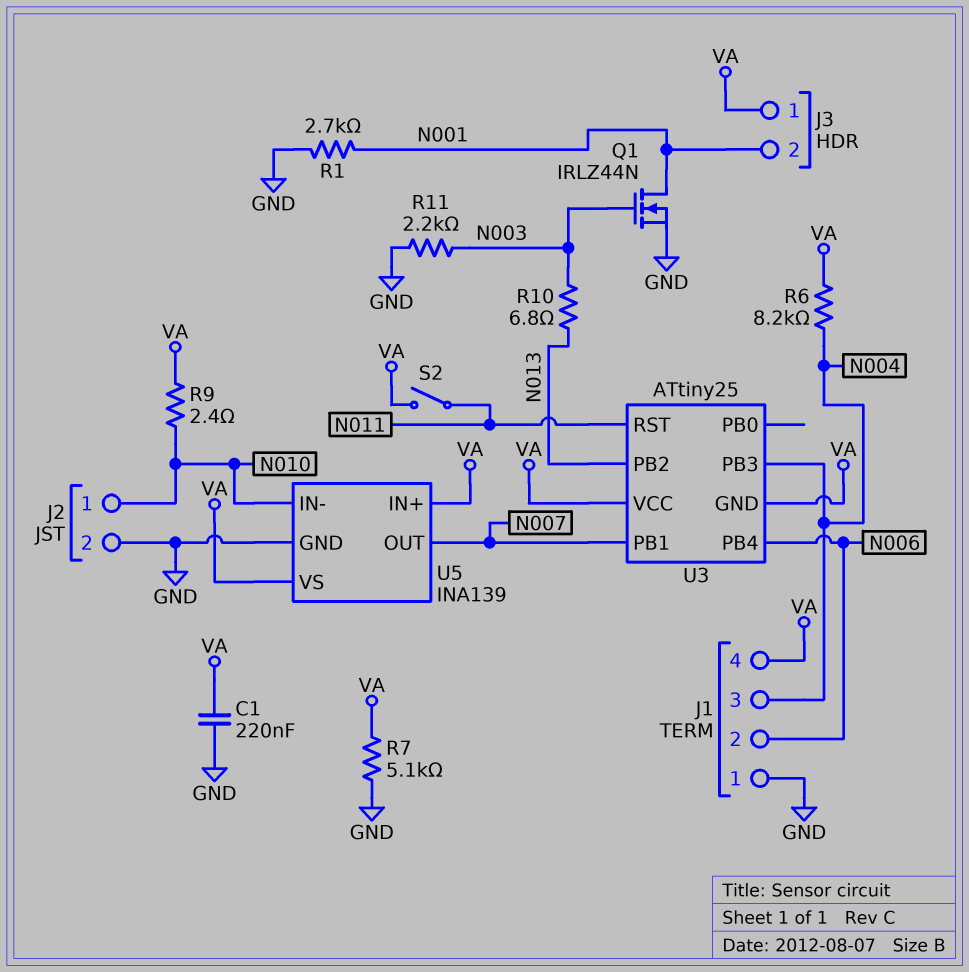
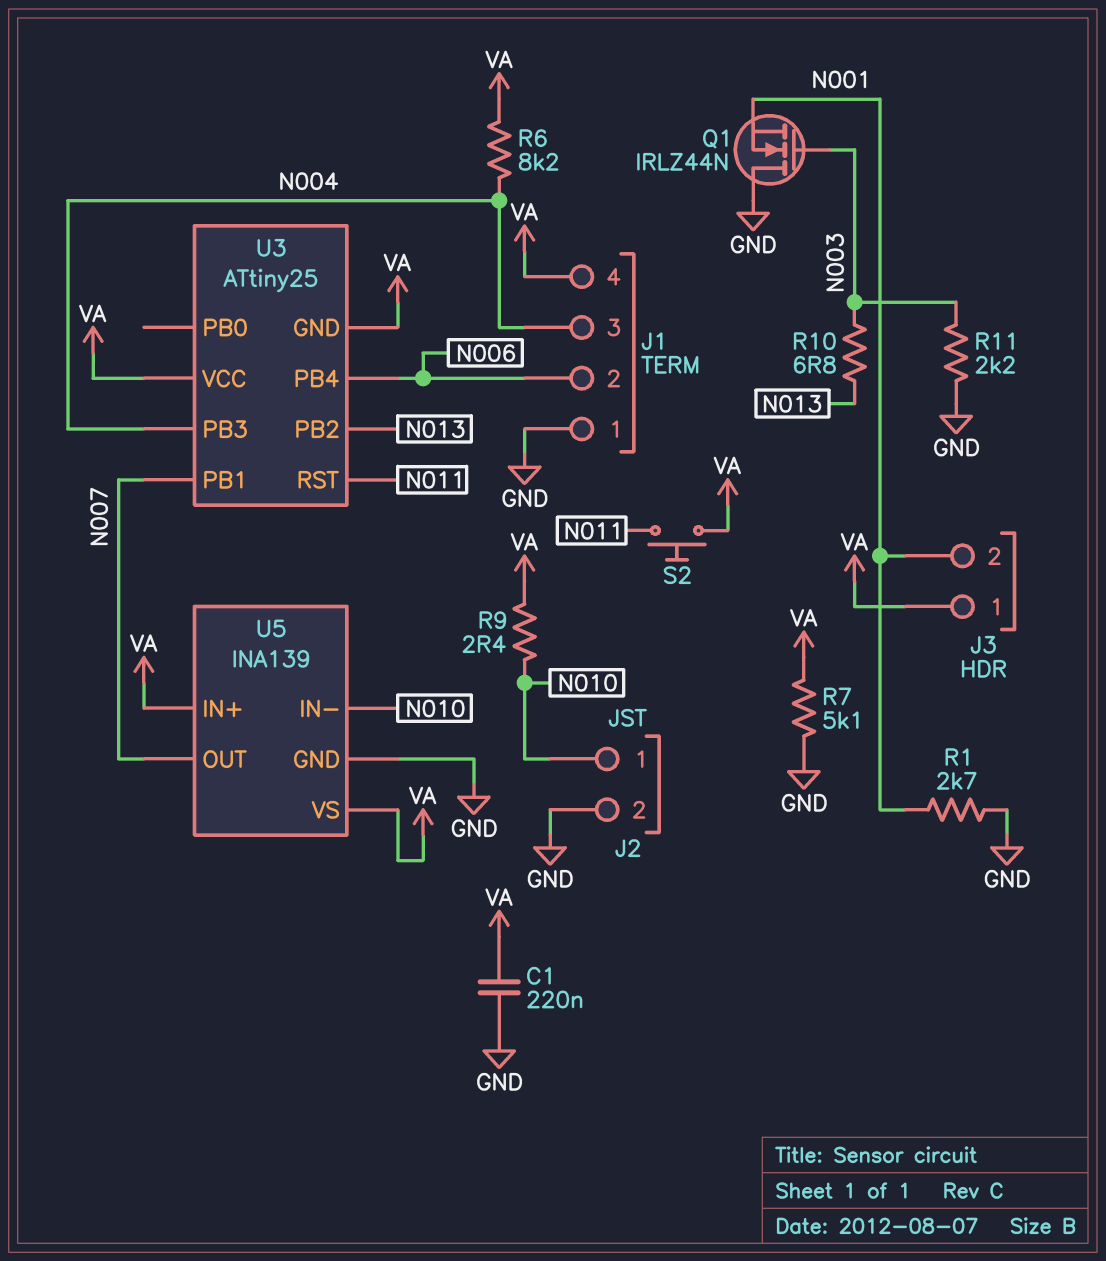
Q1: NMOS IRLZ44N (G N003, D N001, S GND) -> NMOS IRLZ44N (G N003, D GND, S N001)
S2: switch (N011, VA) -> button (N011, VA)

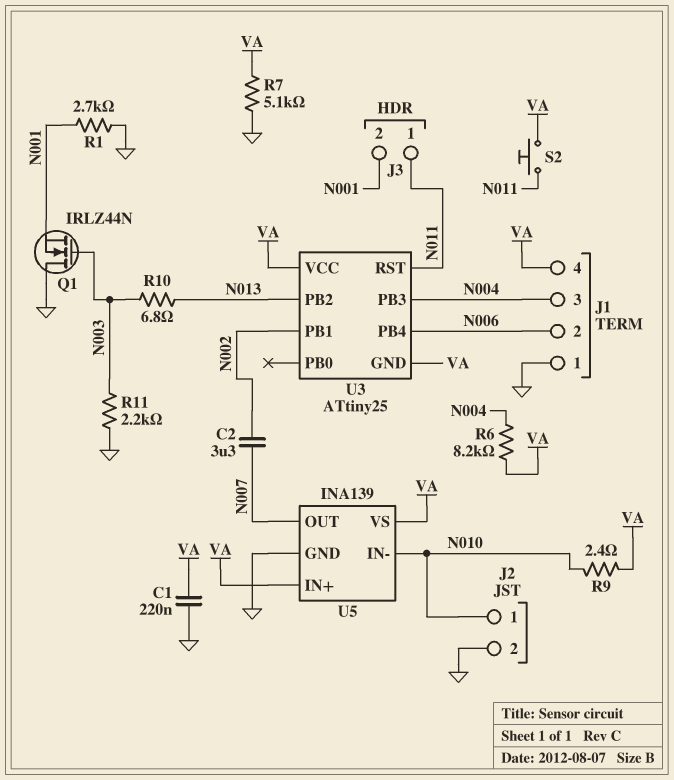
C2: none -> 3.3uF (N002, N007)
J3 pin 1: VA -> N011
U3 pin PB1: N007 -> N002

